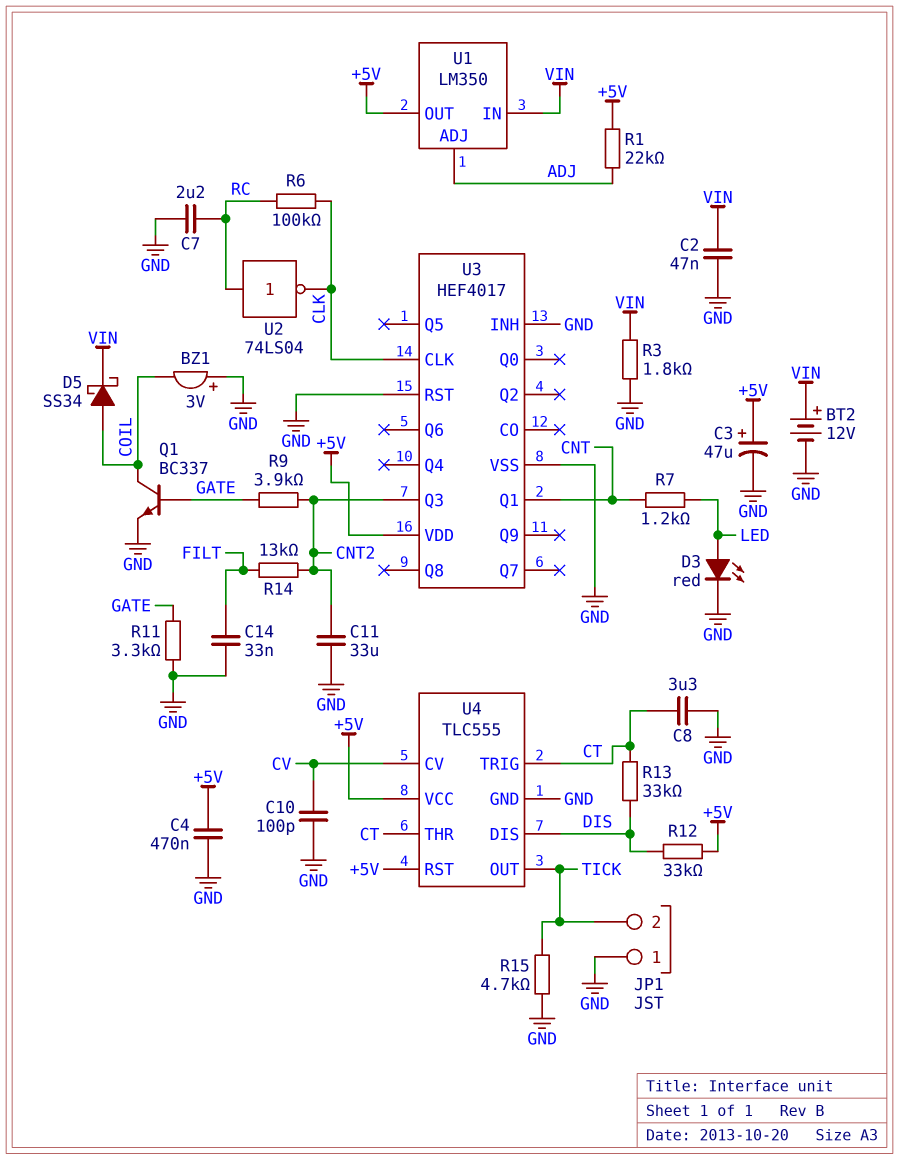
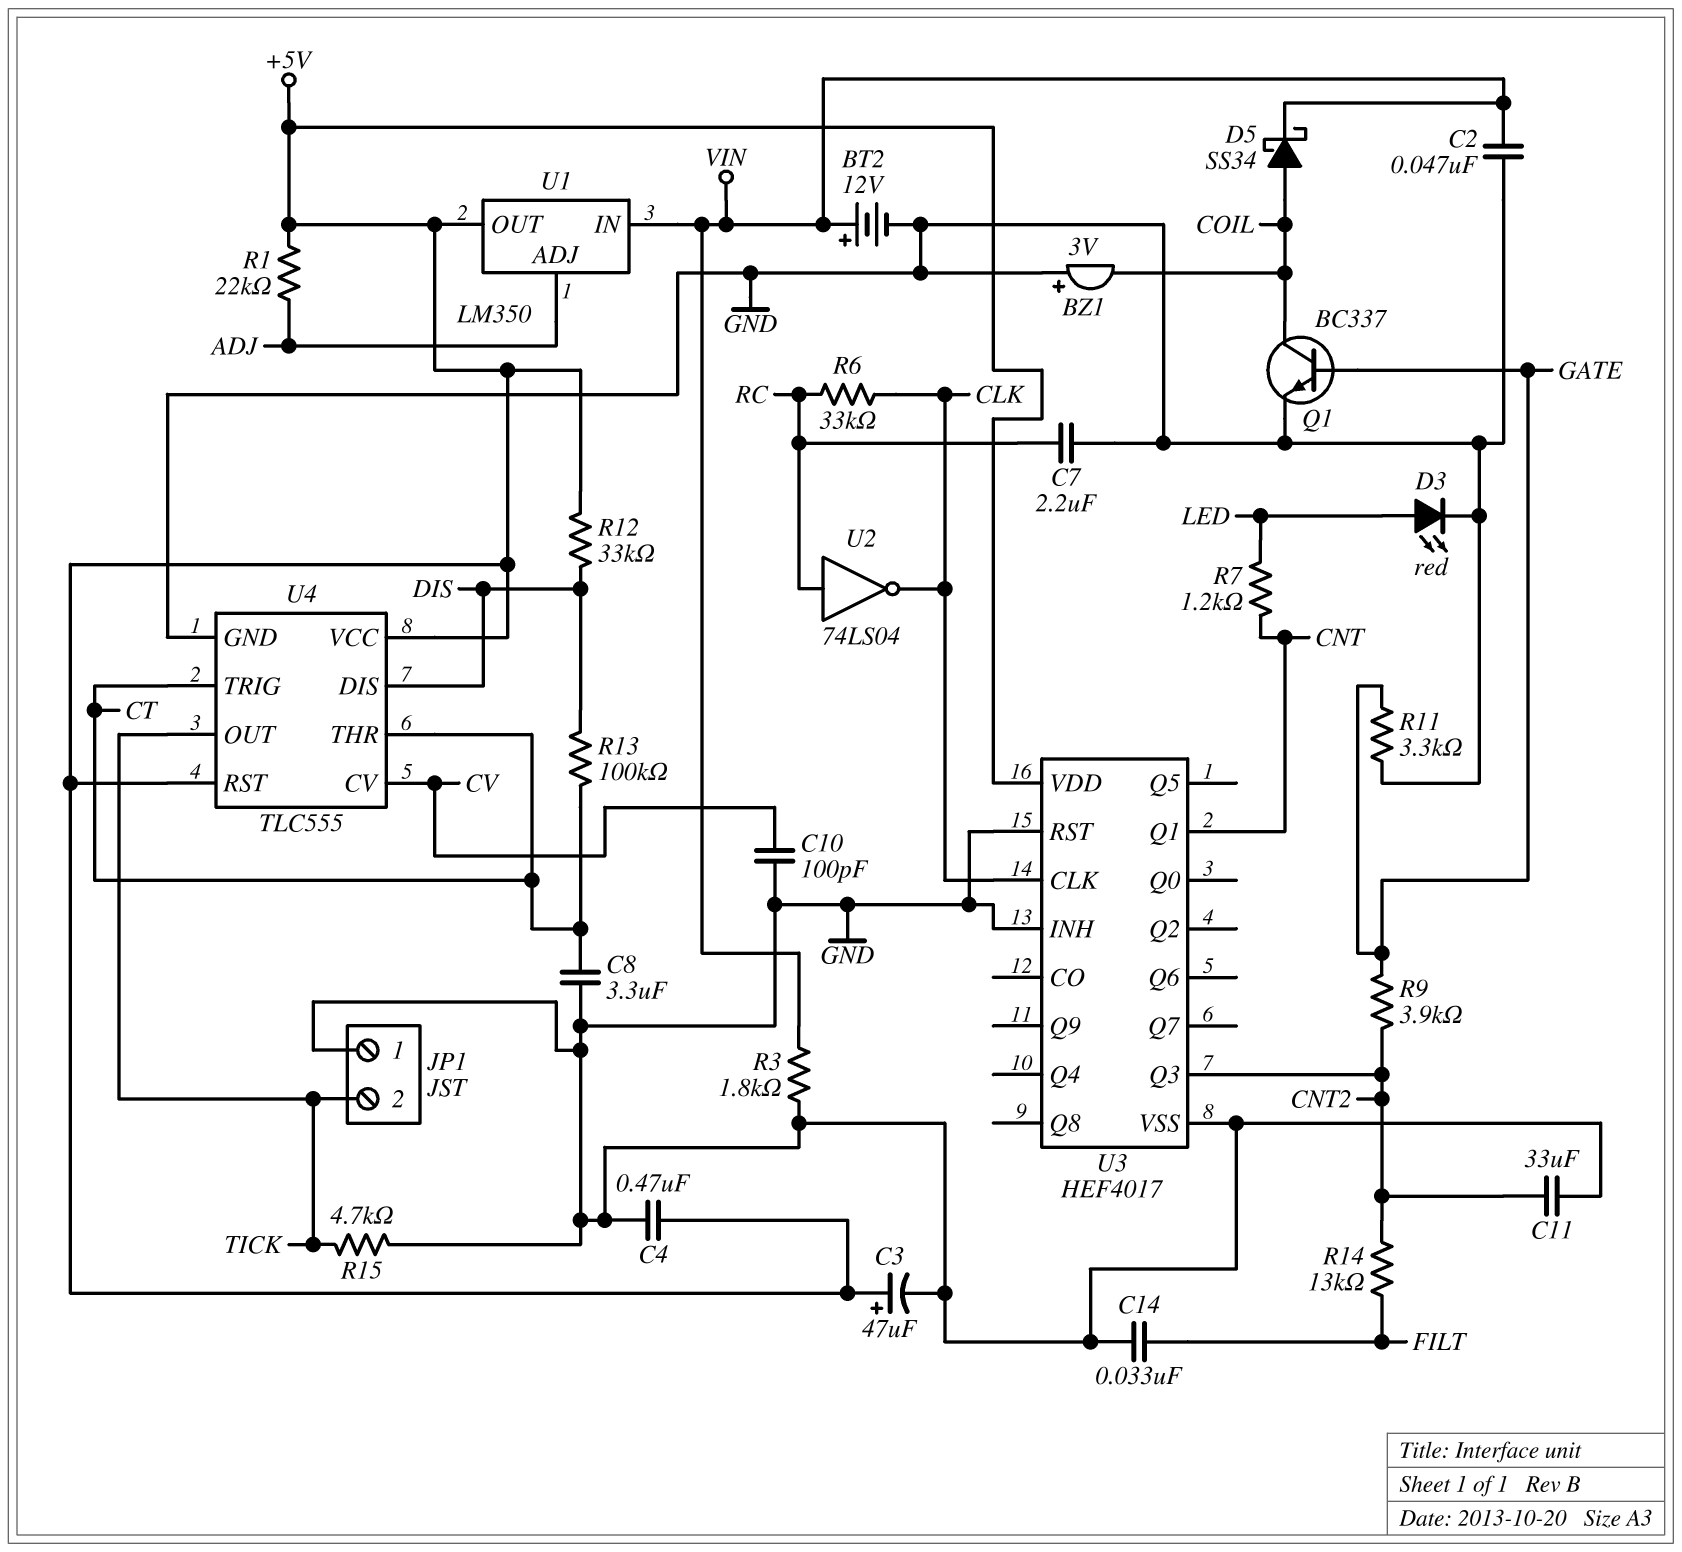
R6: 100k (CLK, RC) -> 33k (CLK, RC)
R13: 33k (CT, DIS) -> 100k (CT, DIS)

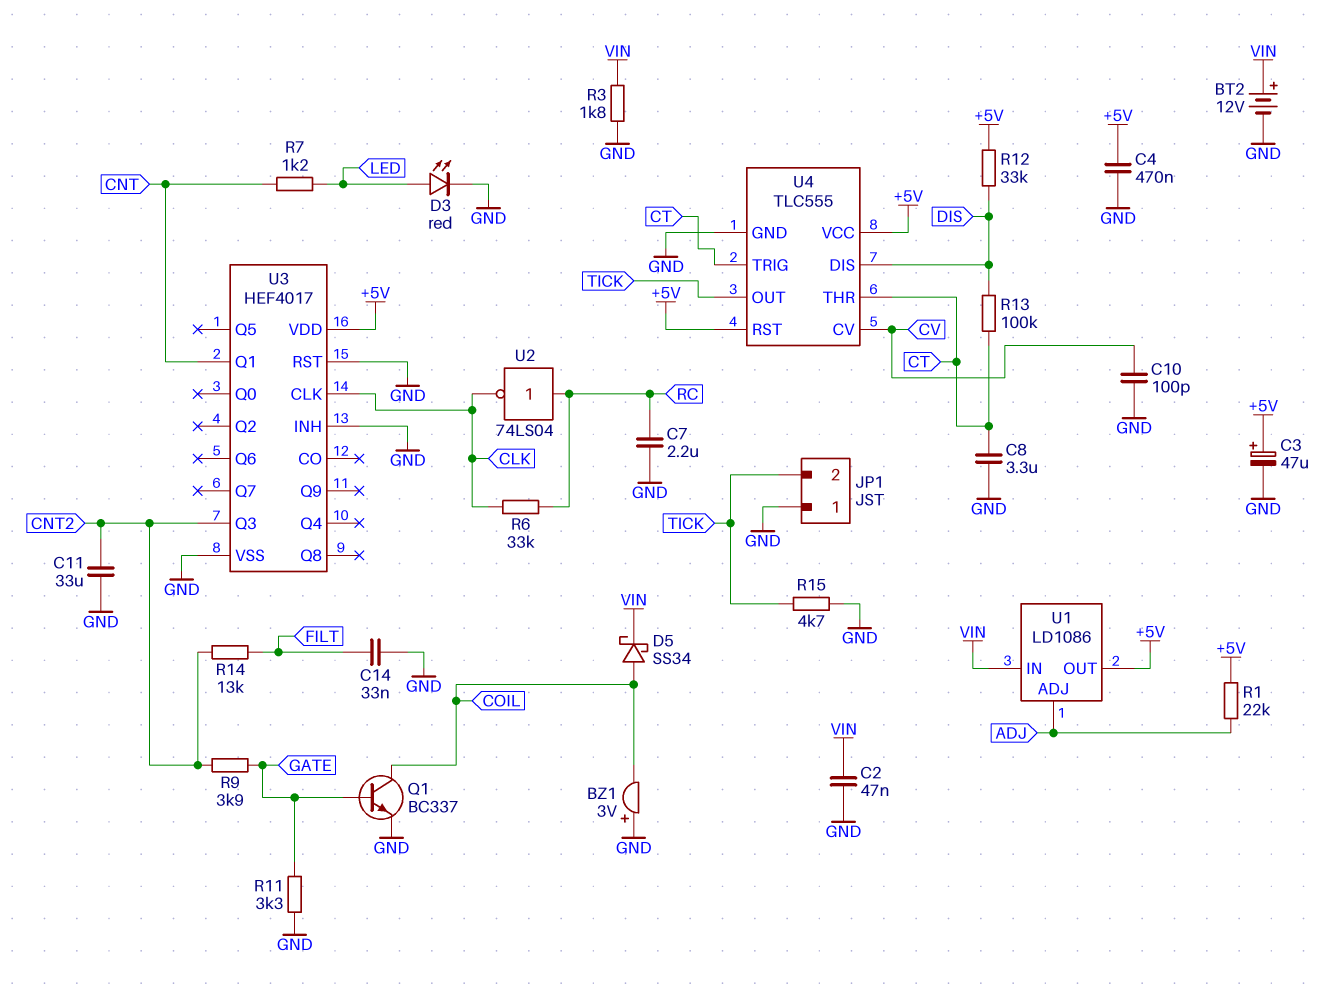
U1: LM350 -> LD1086

